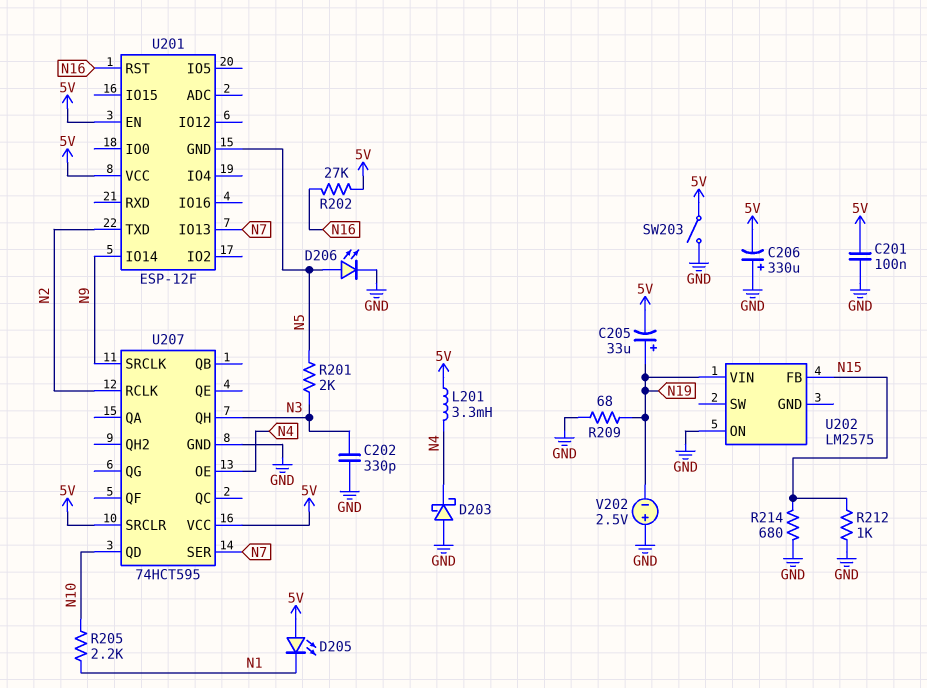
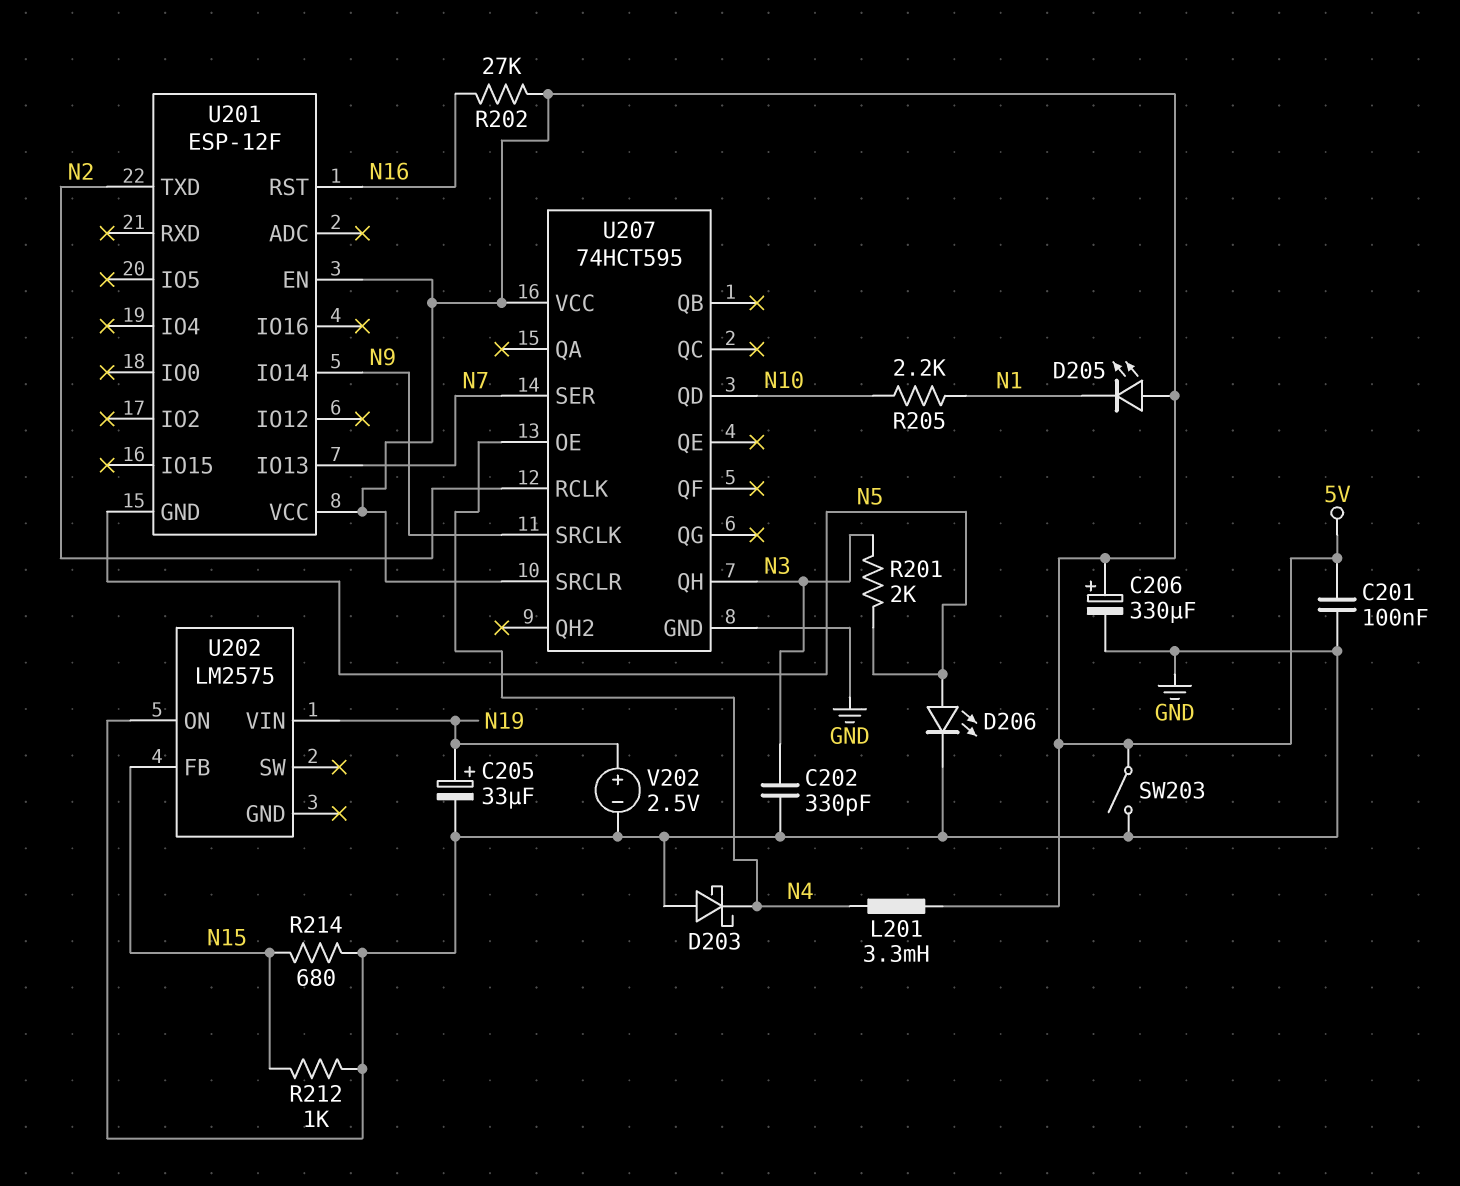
C205: 33uF (plus N19, minus 5V) -> 33uF (plus N19, minus GND)
C206: 330uF (plus GND, minus 5V) -> 330uF (plus 5V, minus GND)
R209: 68 (GND, N19) -> none
V202: 2.5V (plus GND, minus N19) -> 2.5V (plus N19, minus GND)

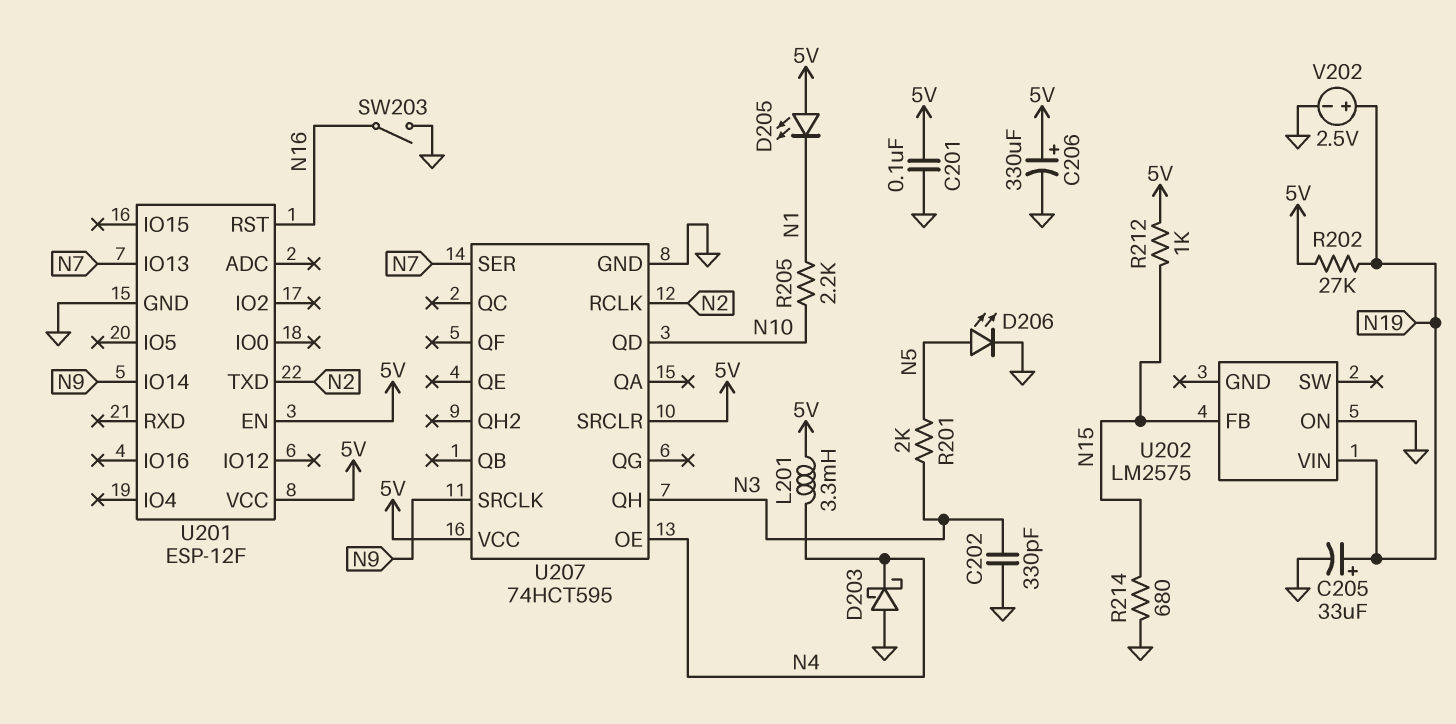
R202: 27k (5V, N16) -> 27k (5V, N19)
R212: 1k (GND, N15) -> 1k (5V, N15)
SW203: switch (5V, GND) -> switch (GND, N16)
U201 pin GND: N5 -> GND

